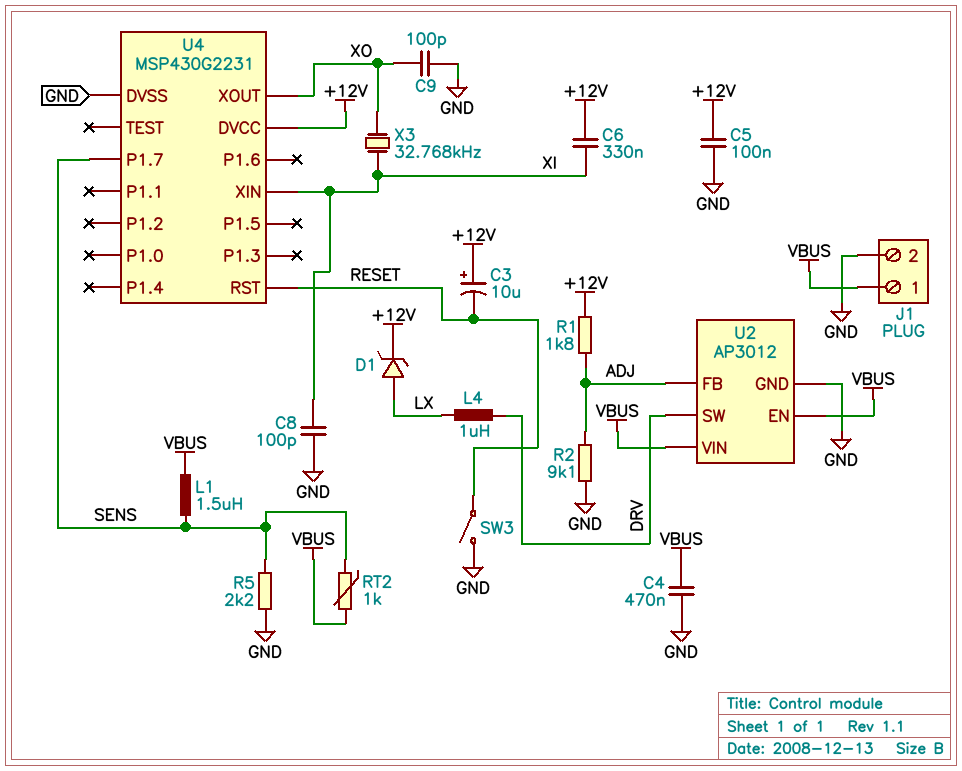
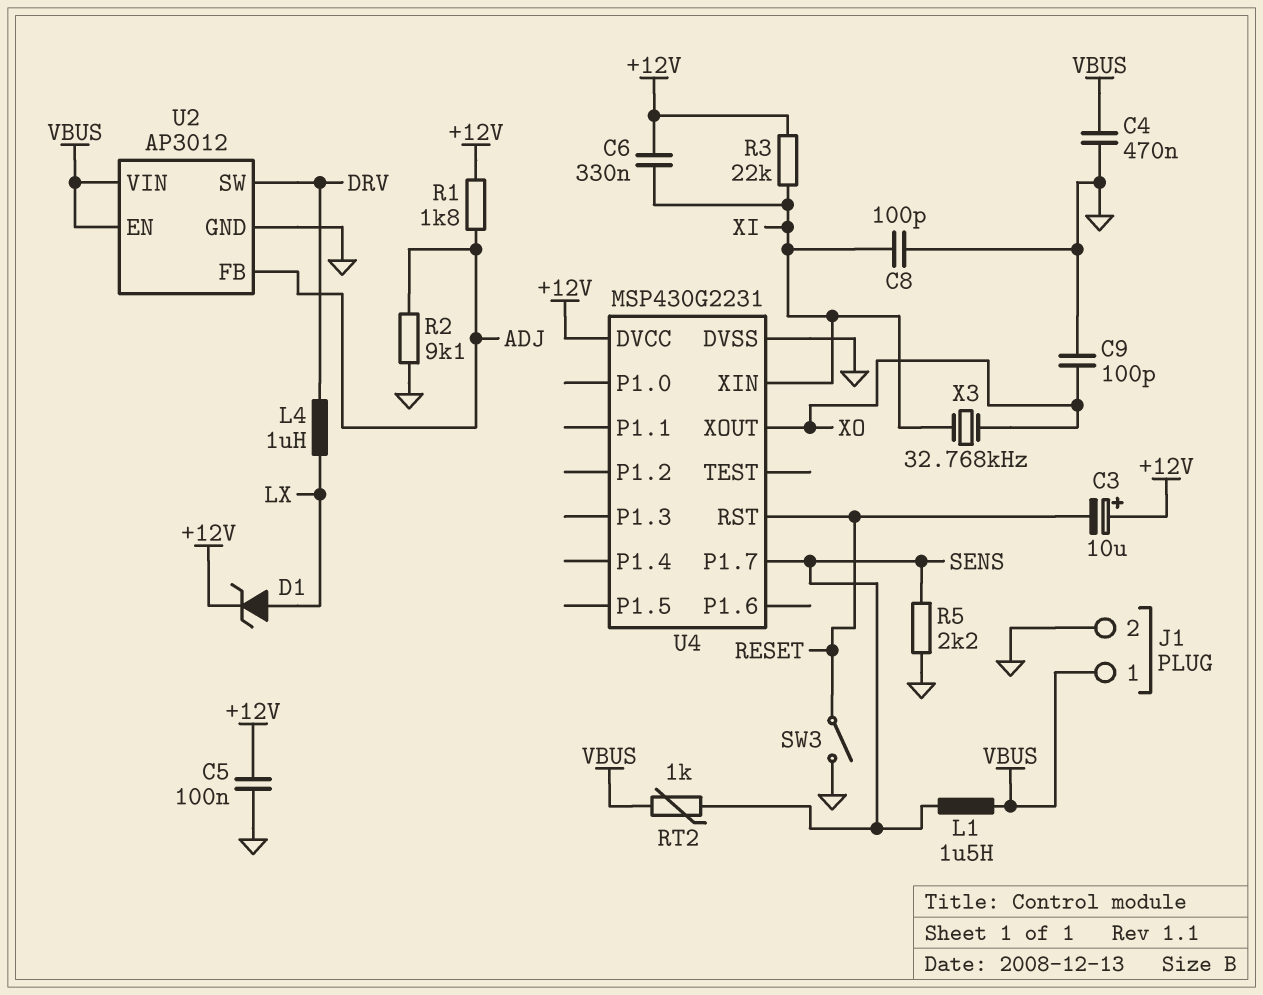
R3: none -> 22k (+12V, XI)

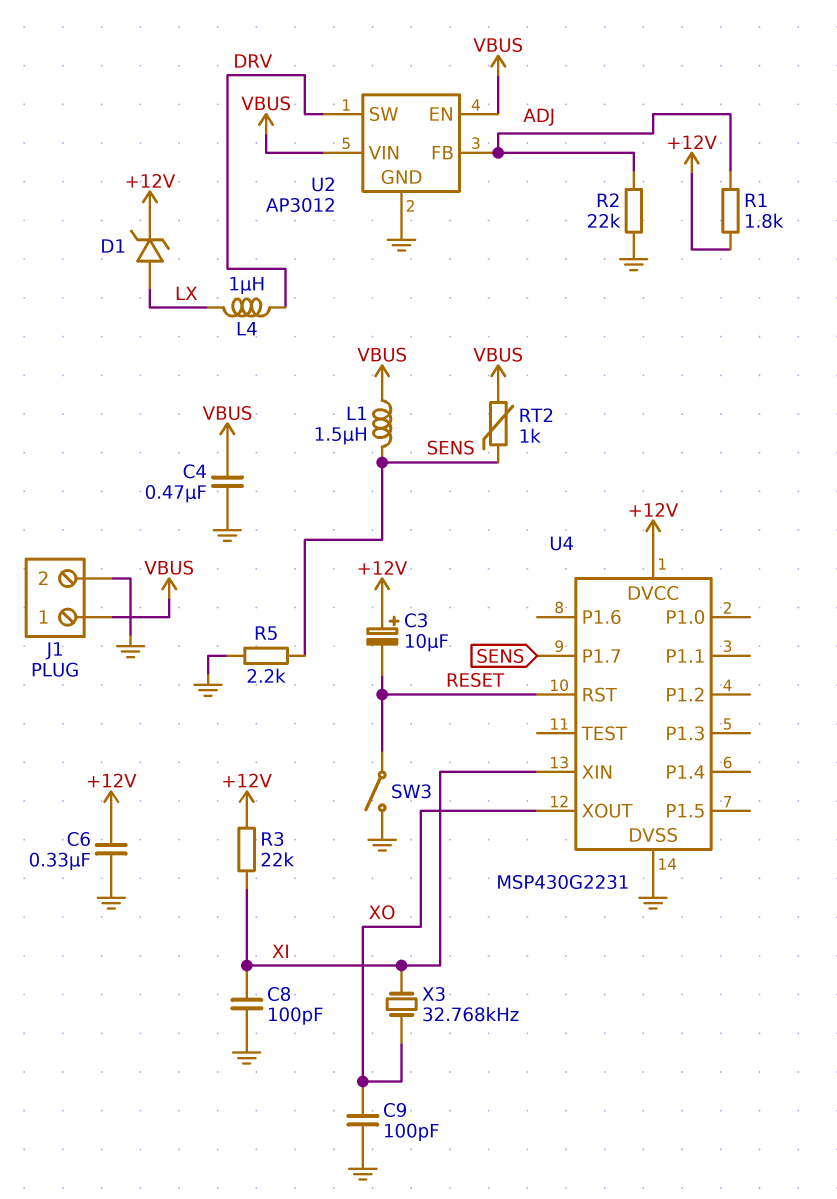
C5: 100nF (+12V, GND) -> none
C6: 330nF (+12V, XI) -> 330nF (+12V, GND)
R2: 9.1k (ADJ, GND) -> 22k (ADJ, GND)

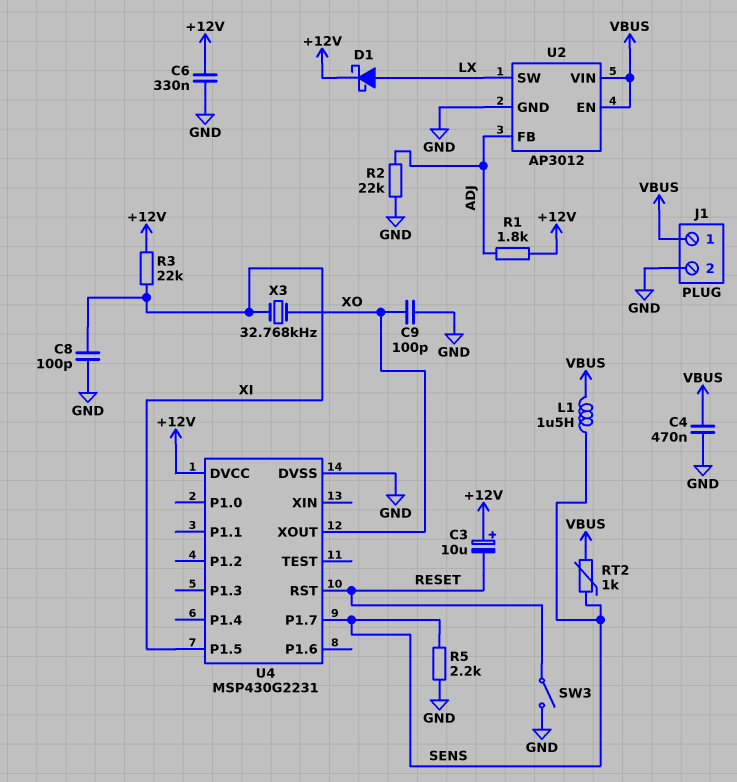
D1: zener (A LX, K +12V) -> schottky (A LX, K +12V)
L4: 1uH (DRV, LX) -> none
U2 pin SW: DRV -> LX
U4 pin P1.5: none -> XI
U4 pin XIN: XI -> none

